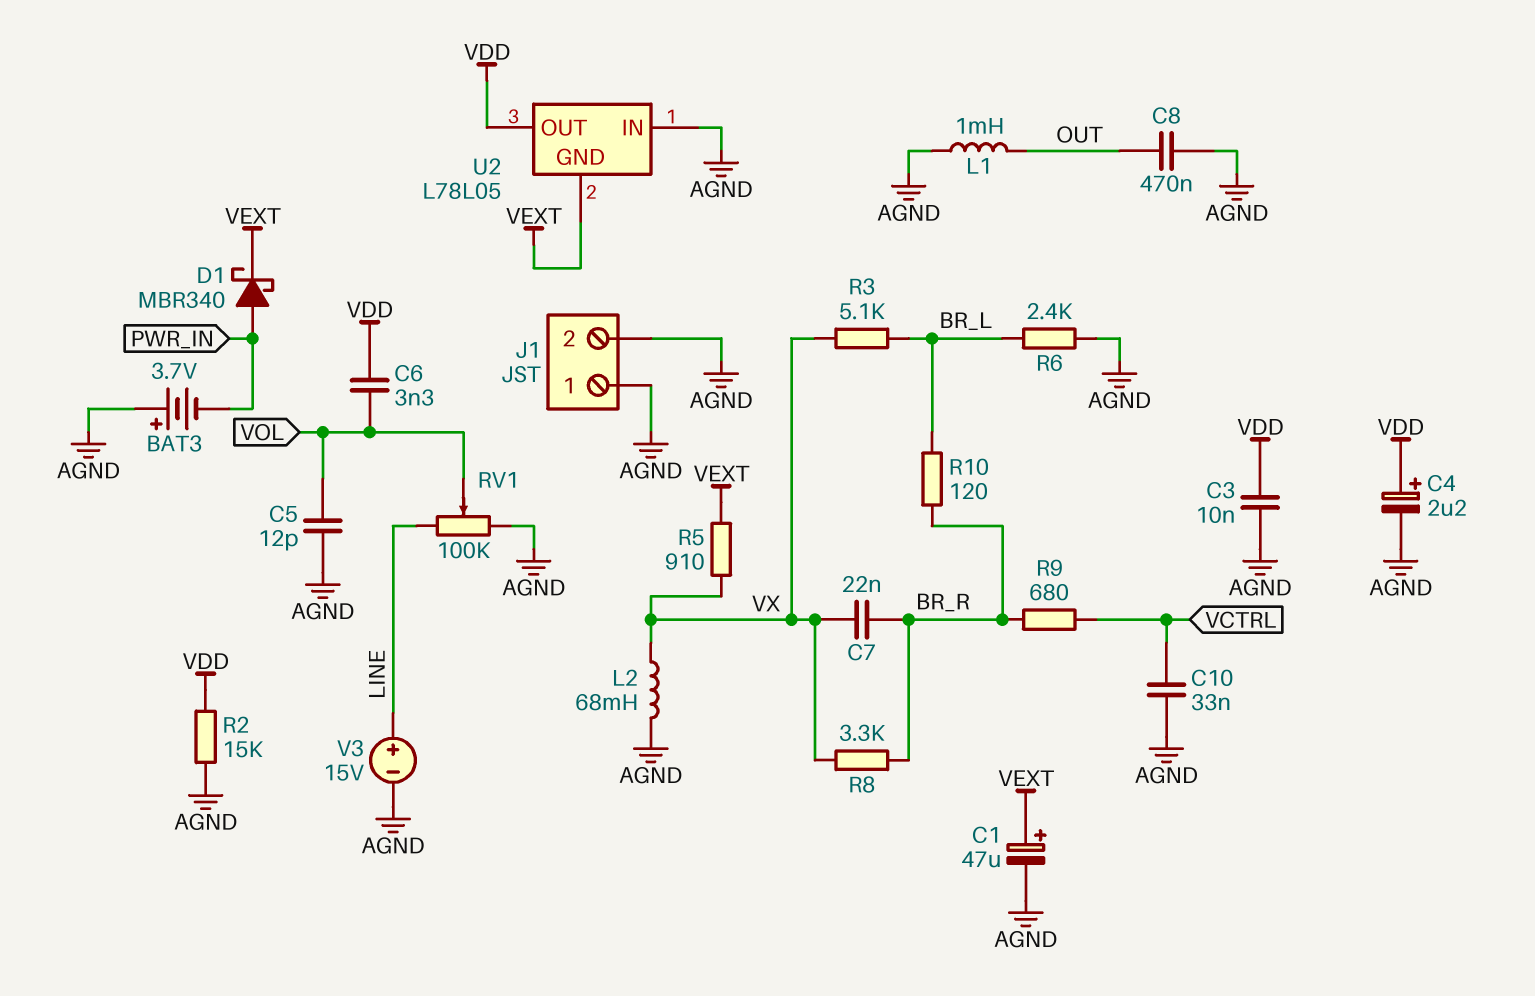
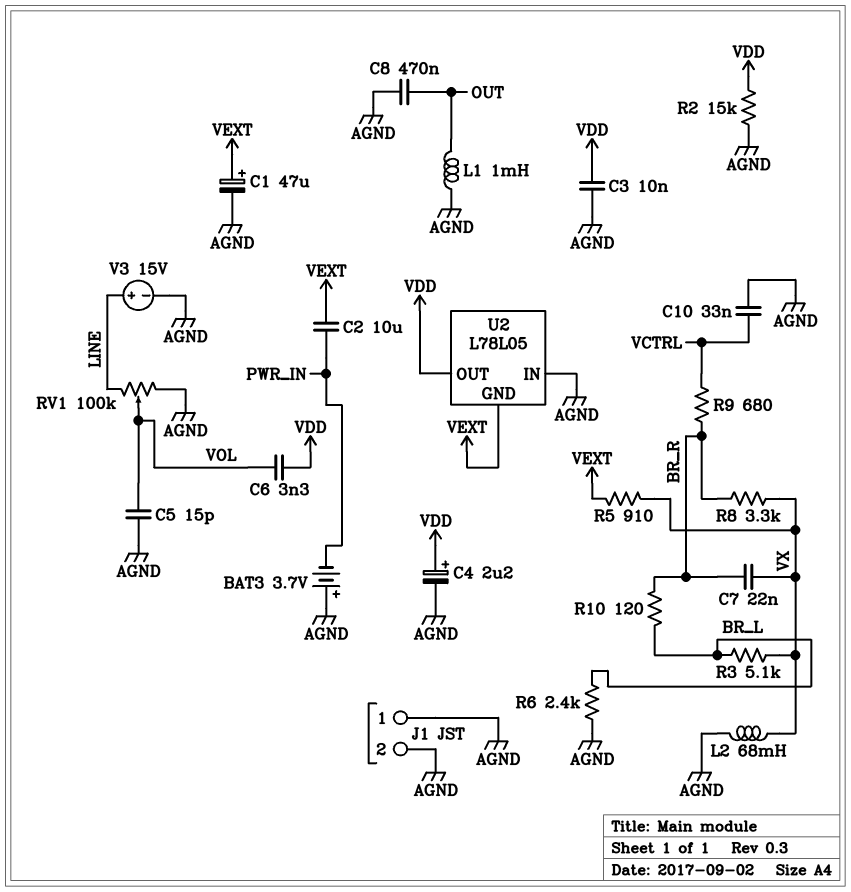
C2: none -> 10uF (PWR_IN, VEXT)
C5: 12pF (AGND, VOL) -> 15pF (AGND, VOL)
D1: schottky MBR340 (A PWR_IN, K VEXT) -> none

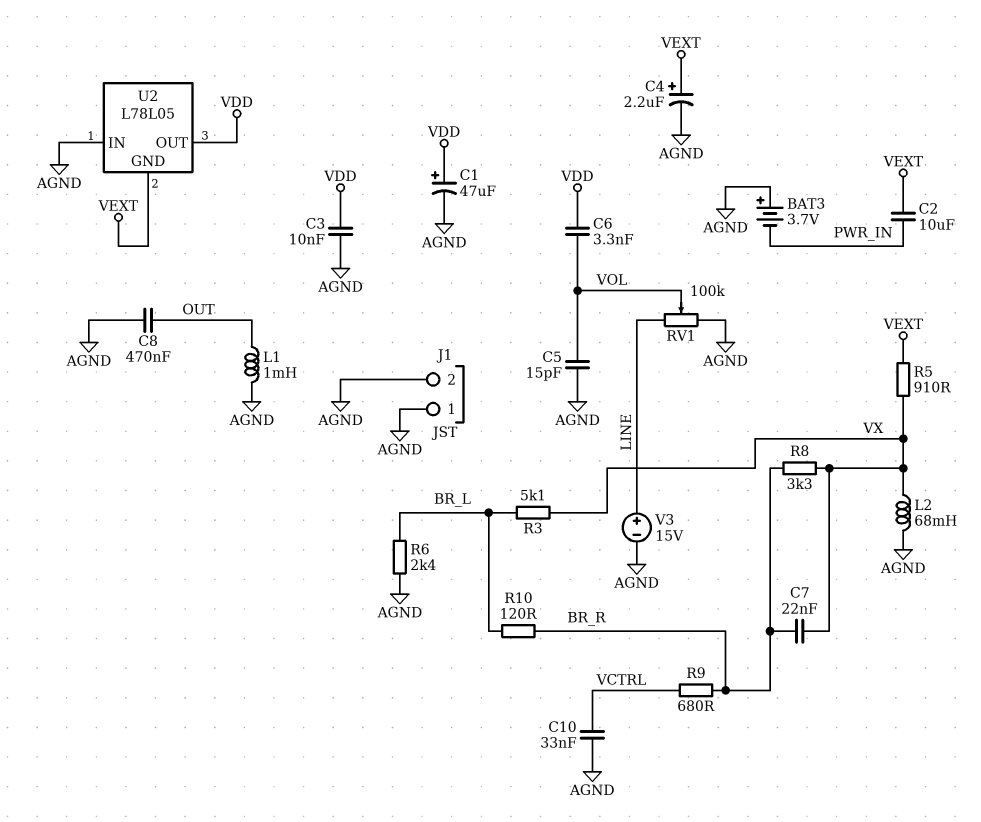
C1: 47uF (plus VEXT, minus AGND) -> 47uF (plus VDD, minus AGND)
C4: 2.2uF (plus VDD, minus AGND) -> 2.2uF (plus VEXT, minus AGND)
R2: 15k (AGND, VDD) -> none

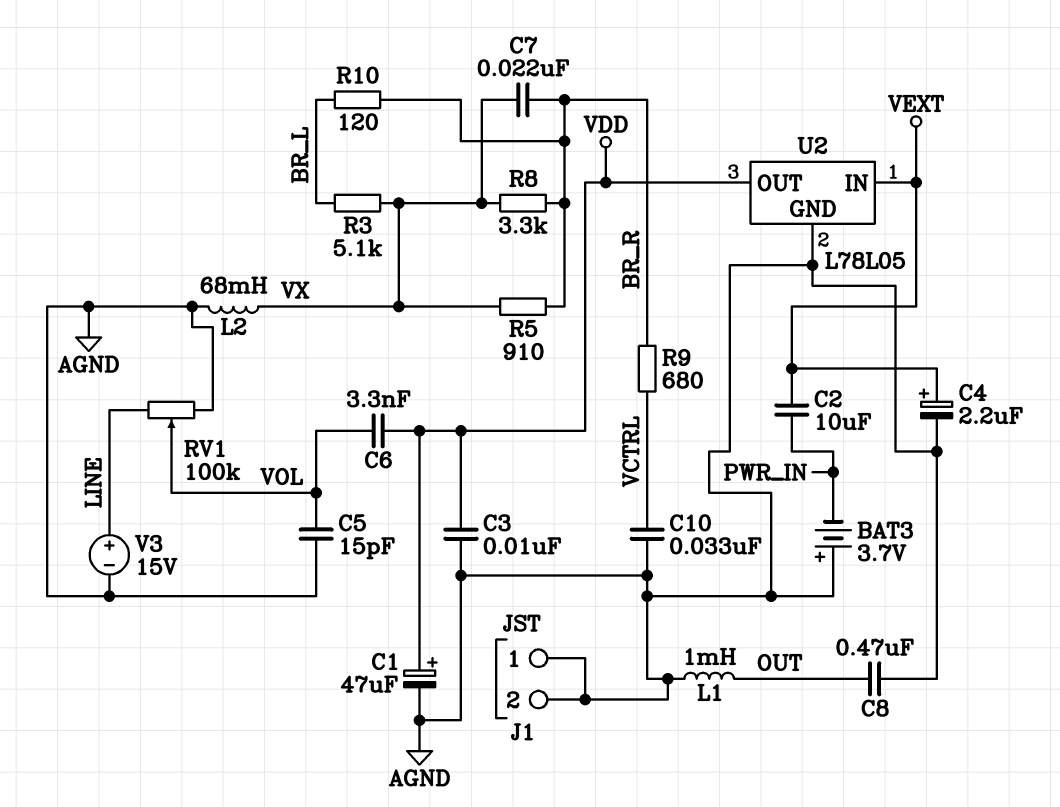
R5: 910 (VEXT, VX) -> 910 (BR_R, VX)
R6: 2.4k (AGND, BR_L) -> none
U2 pin GND: VEXT -> AGND
U2 pin IN: AGND -> VEXT

